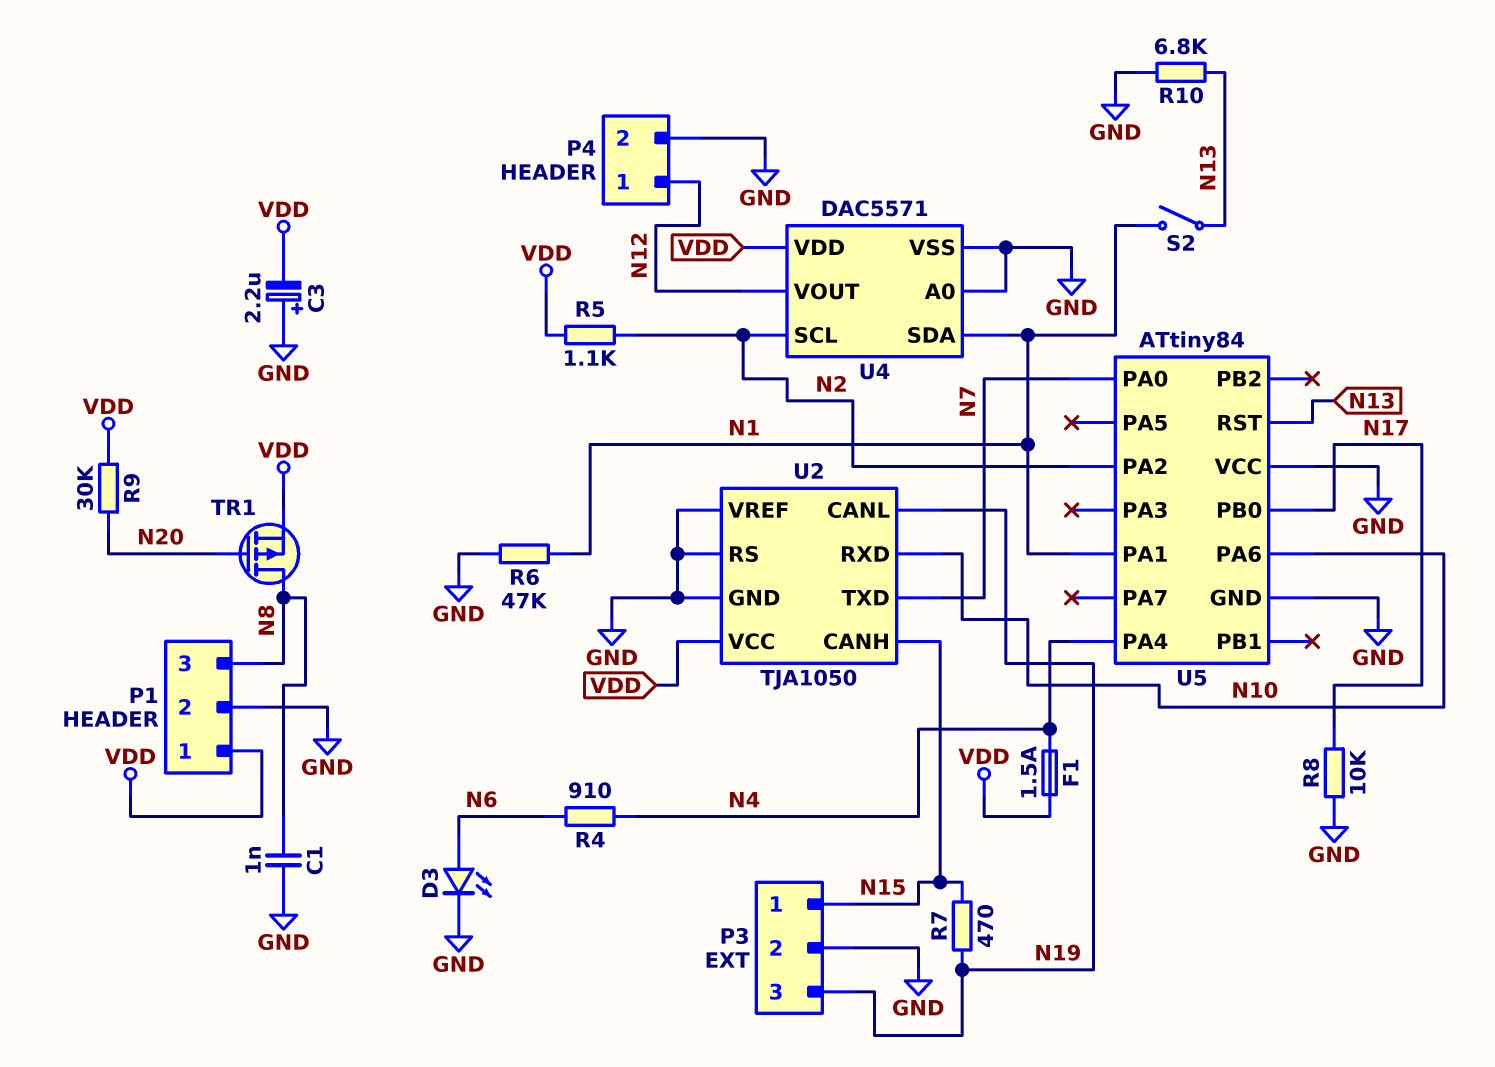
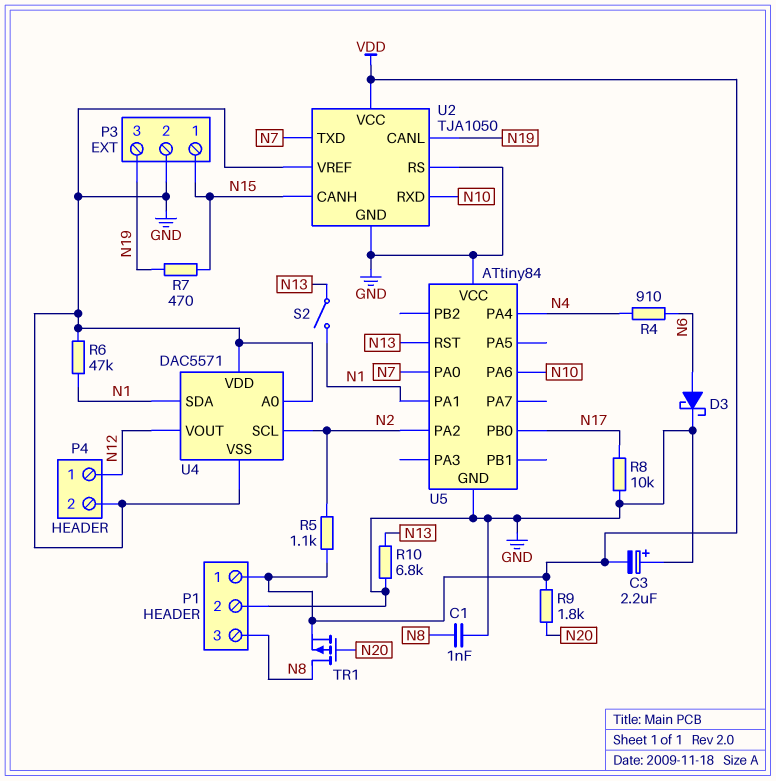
D3: LED (A N6, K GND) -> schottky (A N6, K GND)
F1: 1.5A (N4, VDD) -> none
R9: 30k (N20, VDD) -> 1.8k (N20, VDD)
U4 pin VDD: VDD -> GND

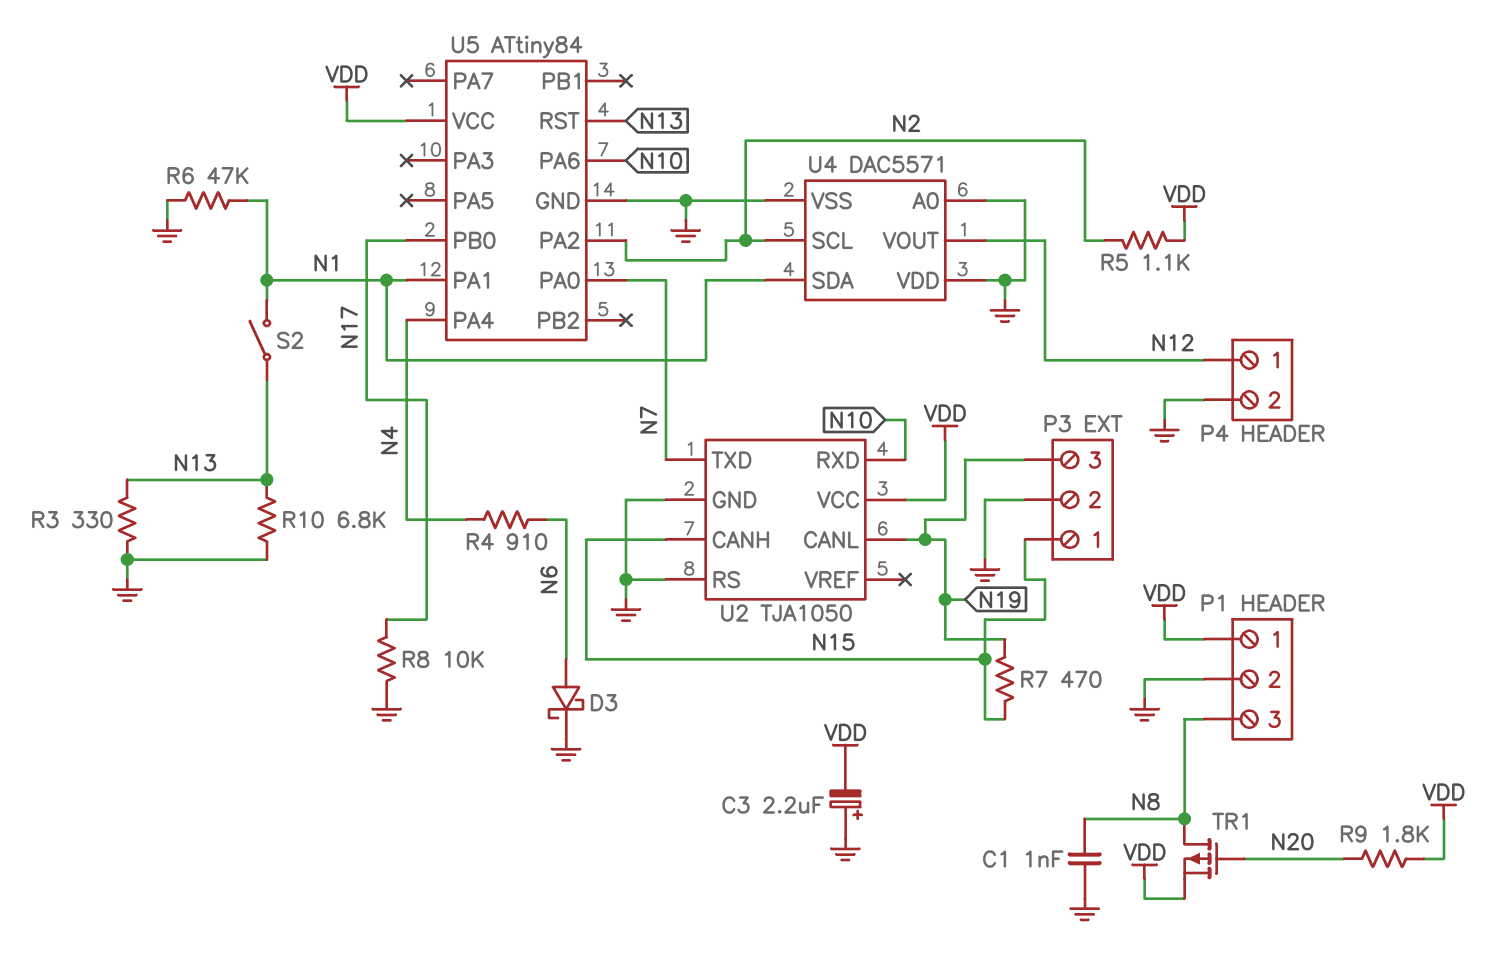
R3: none -> 330 (GND, N13)
U2 pin VREF: GND -> none
U5 pin VCC: GND -> VDD

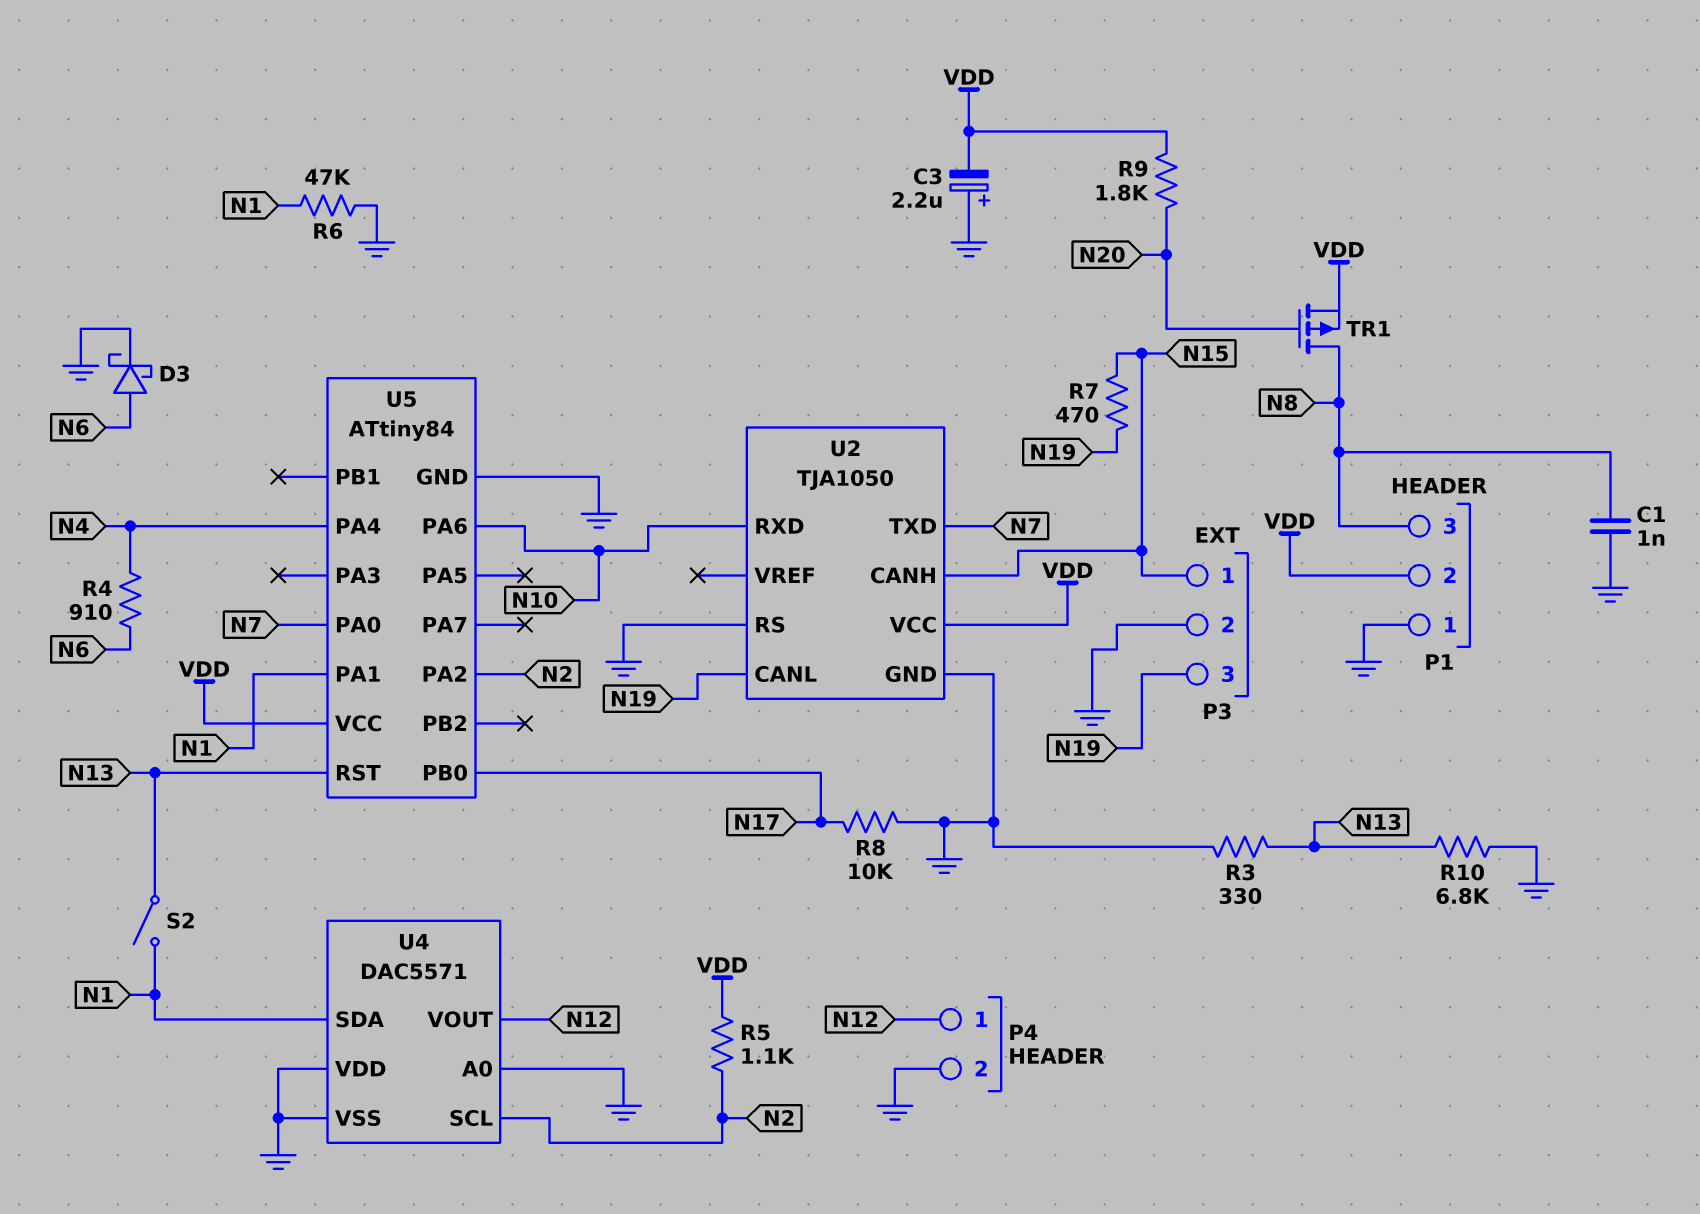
P1 pin 1: VDD -> GND
P1 pin 2: GND -> VDD

